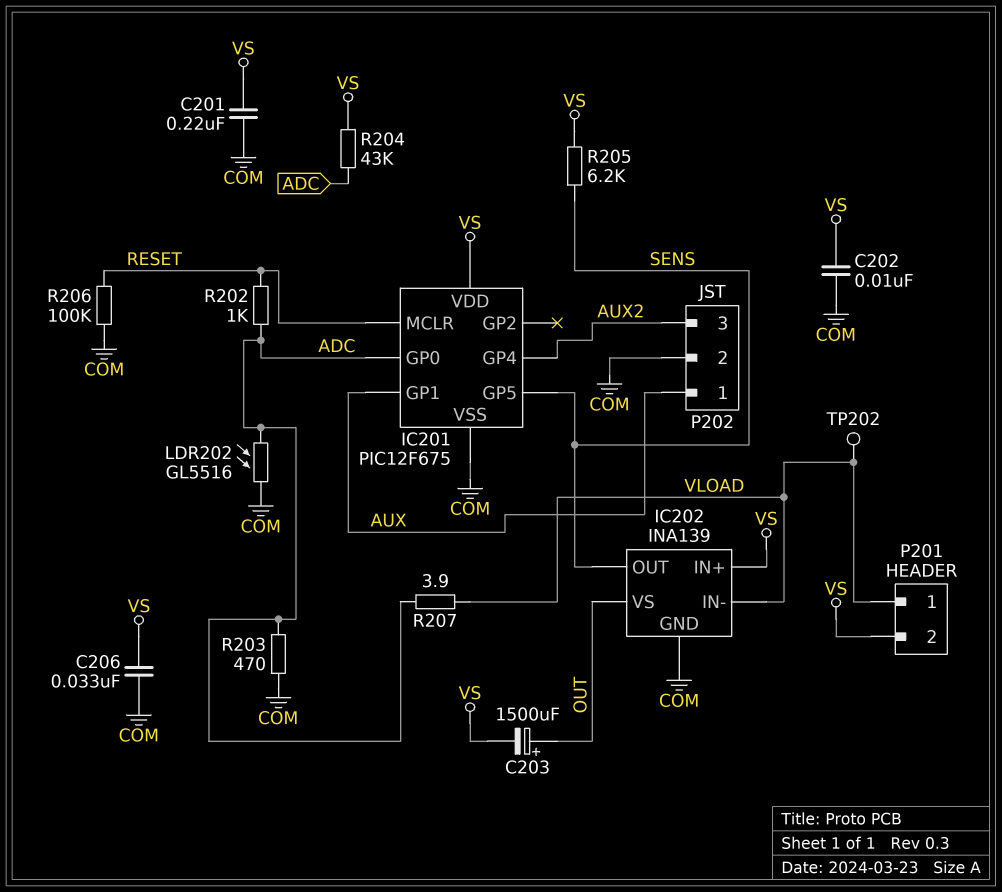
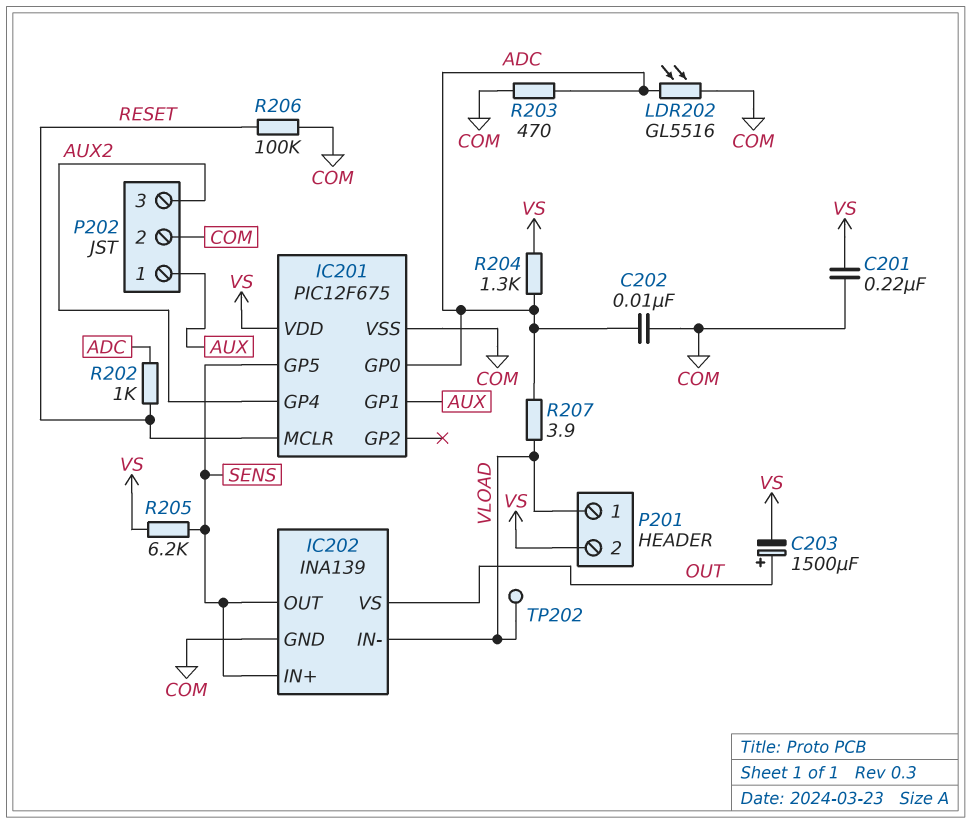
C202: 10nF (COM, VS) -> 10nF (ADC, COM)
C206: 33nF (COM, VS) -> none
IC202 pin IN+: VS -> SENS
R204: 43k (ADC, VS) -> 1.3k (ADC, VS)

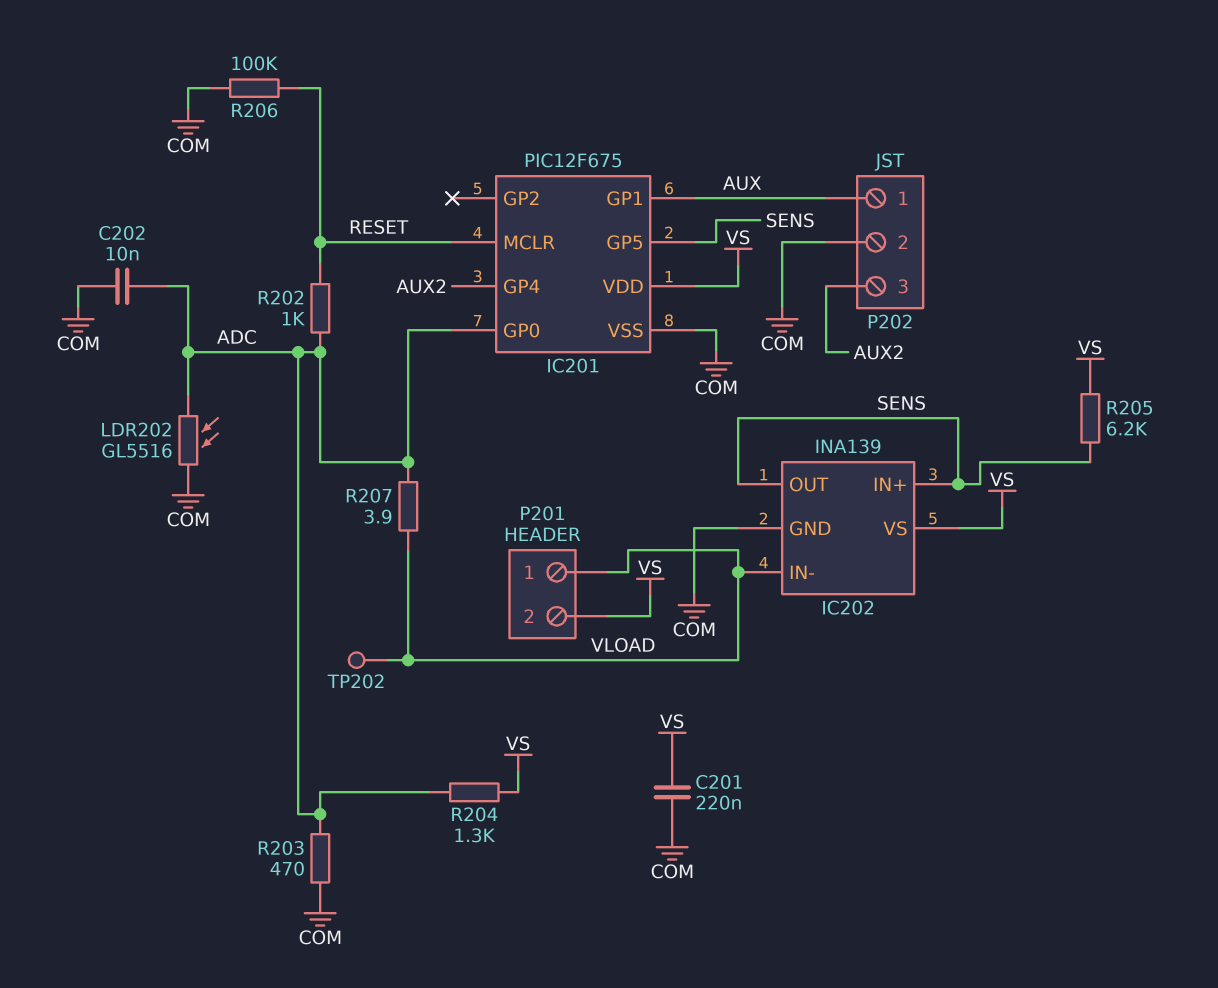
C203: 1500uF (plus OUT, minus VS) -> none
IC202 pin VS: OUT -> VS

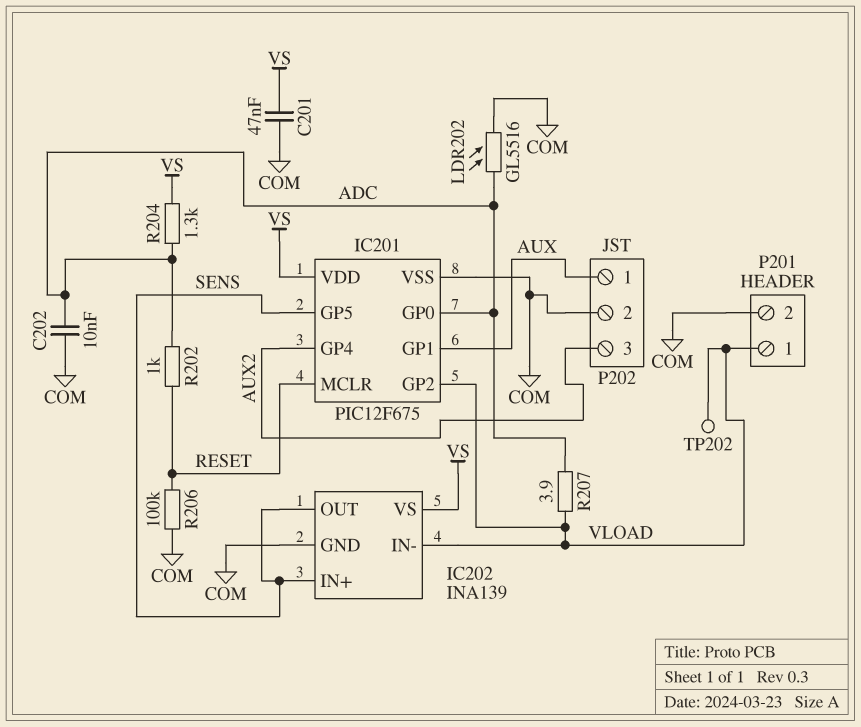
C201: 220nF (COM, VS) -> 47nF (COM, VS)
IC201 pin GP2: none -> VLOAD
P201 pin 2: VS -> COM
R203: 470 (ADC, COM) -> none
R205: 6.2k (SENS, VS) -> none

